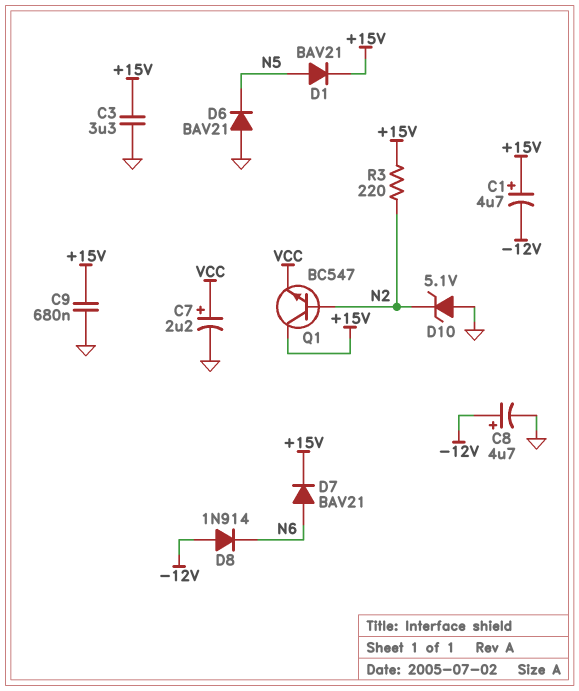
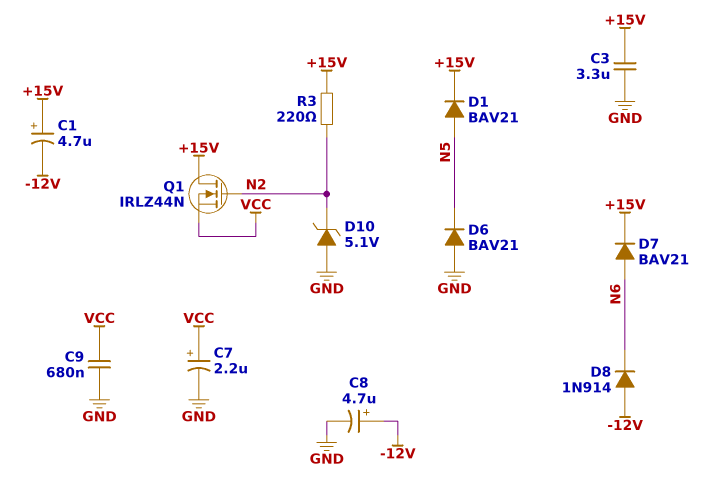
C9: 680nF (+15V, GND) -> 680nF (GND, VCC)
Q1: NPN BC547 (B N2, C +15V, E VCC) -> NMOS IRLZ44N (G N2, D +15V, S VCC)

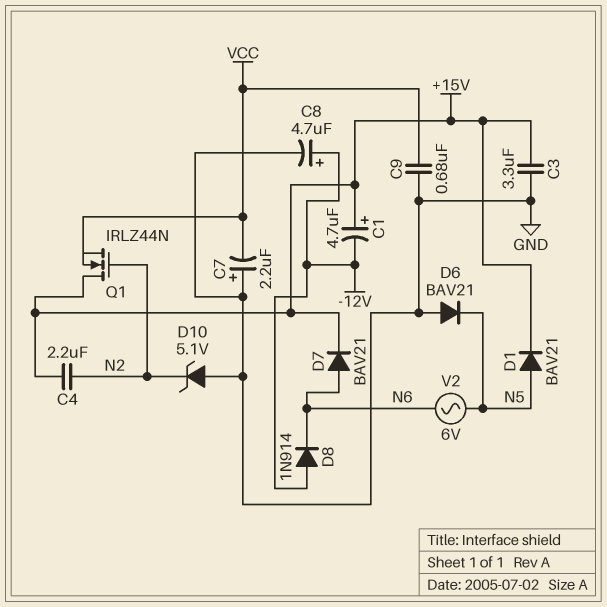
C4: none -> 2.2uF (+15V, N2)
C7: 2.2uF (plus VCC, minus GND) -> 2.2uF (plus GND, minus VCC)
R3: 220 (+15V, N2) -> none
V2: none -> AC 6V (N5, N6)

